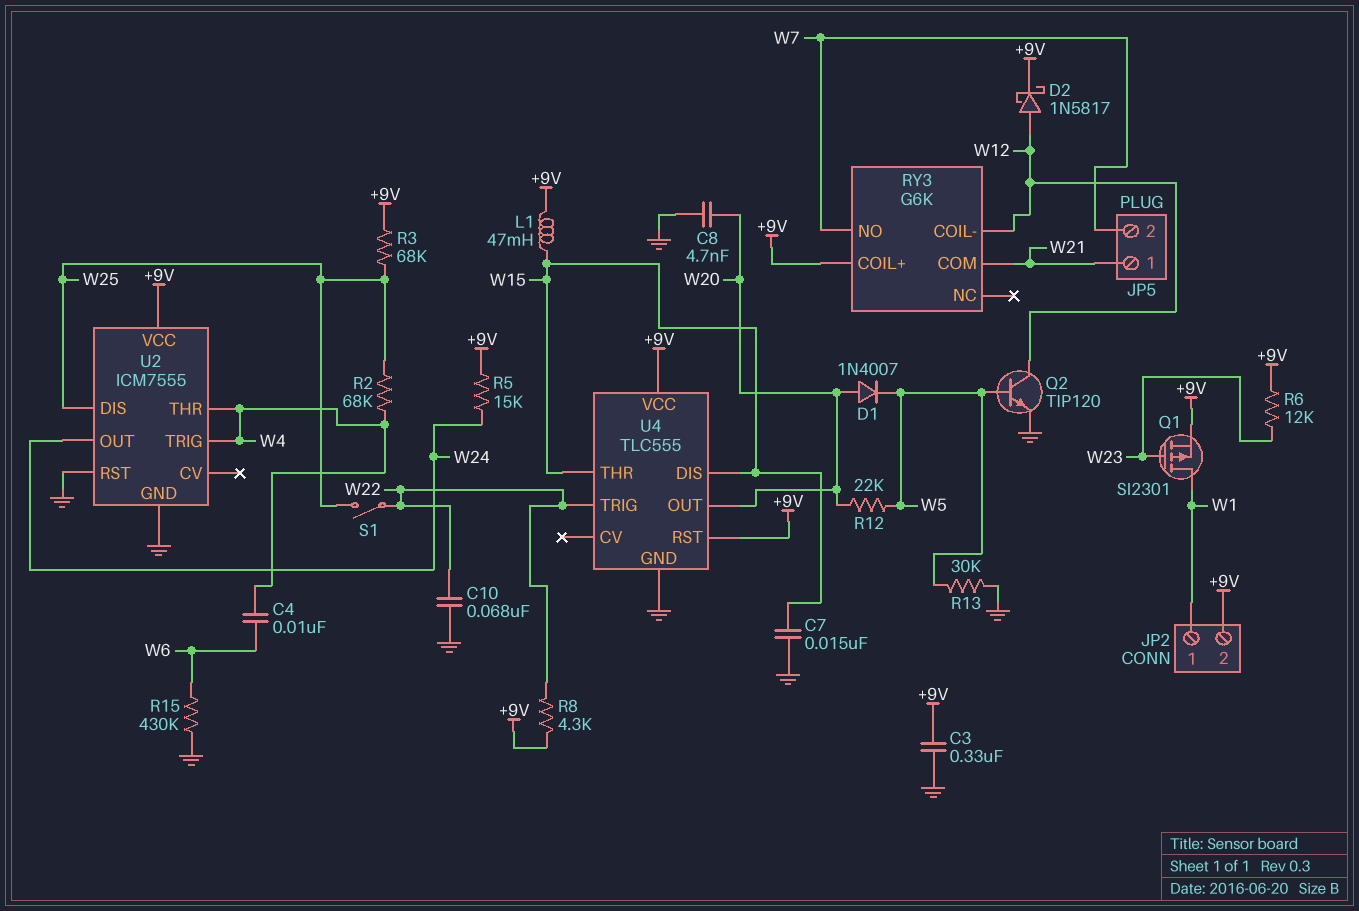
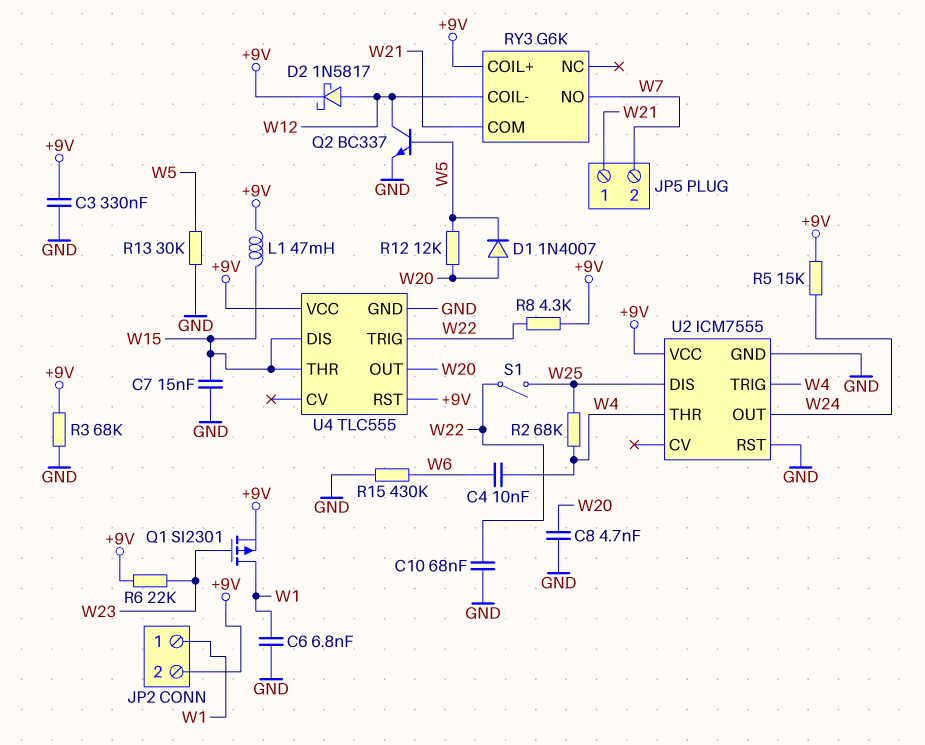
C6: none -> 6.8nF (GND, W1)
Q2: NPN TIP120 (B W5, C W12, E GND) -> NPN BC337 (B W5, C W12, E GND)
R3: 68k (+9V, W25) -> 68k (+9V, GND)
R6: 12k (+9V, W23) -> 22k (+9V, W23)
R12: 22k (W5, W20) -> 12k (W5, W20)

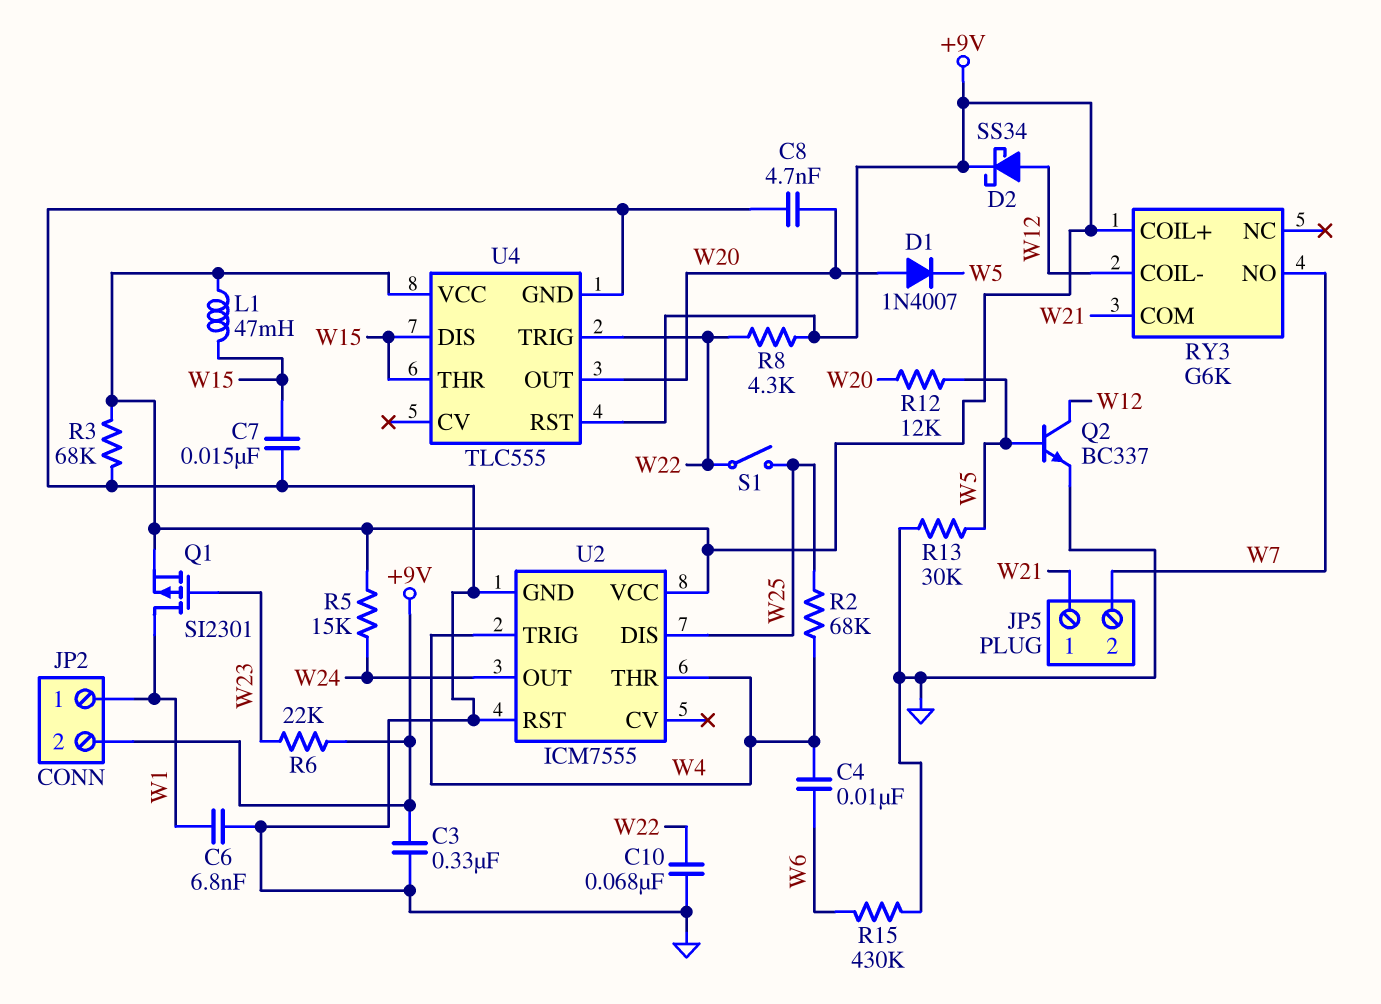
D2: schottky 1N5817 (A W12, K +9V) -> schottky SS34 (A W12, K +9V)

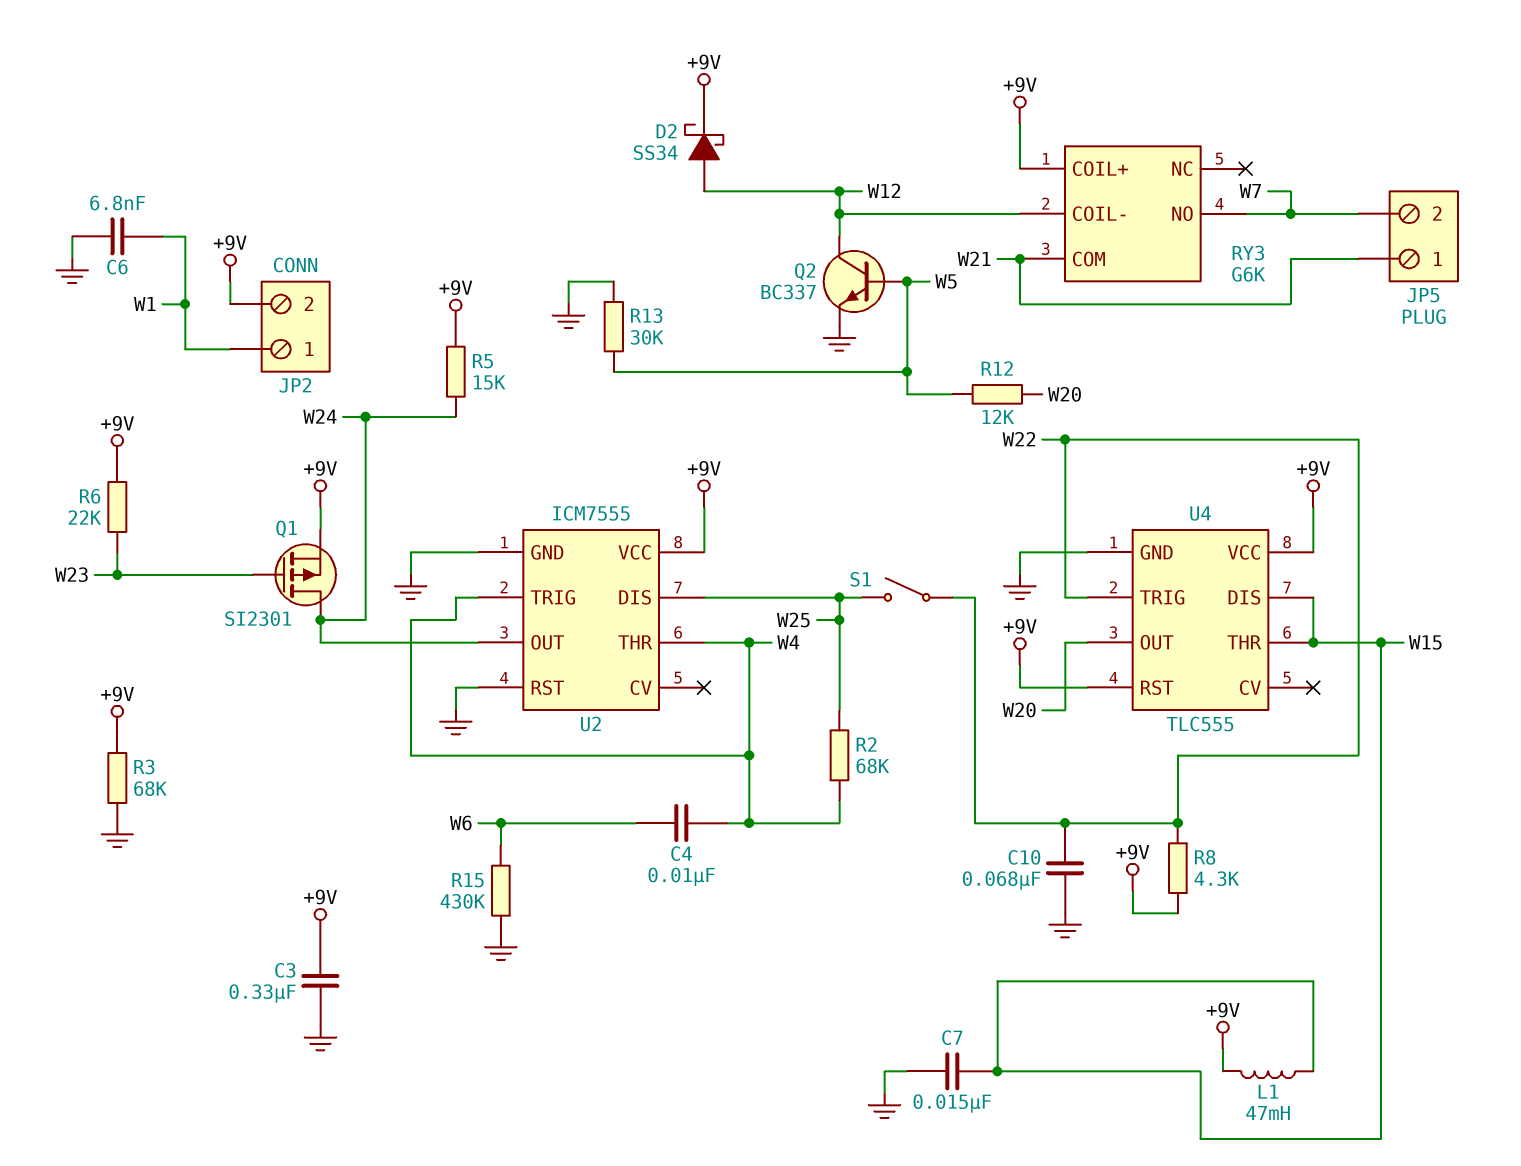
C8: 4.7nF (GND, W20) -> none
D1: diode 1N4007 (A W20, K W5) -> none
Q1: PMOS SI2301 (G W23, D W1, S +9V) -> PMOS SI2301 (G W23, D W24, S +9V)

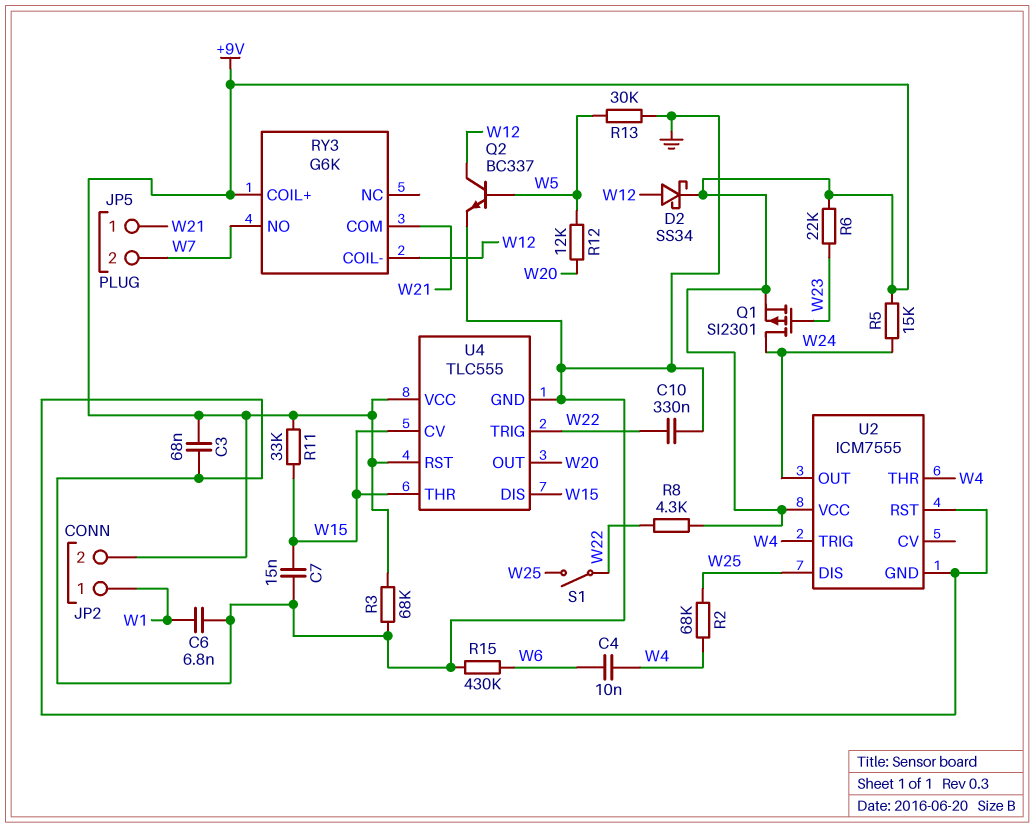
C3: 330nF (+9V, GND) -> 68nF (+9V, GND)
C10: 68nF (GND, W22) -> 330nF (GND, W22)
L1: 47mH (+9V, W15) -> none
R11: none -> 33k (+9V, W15)
U4 pin CV: none -> W15

